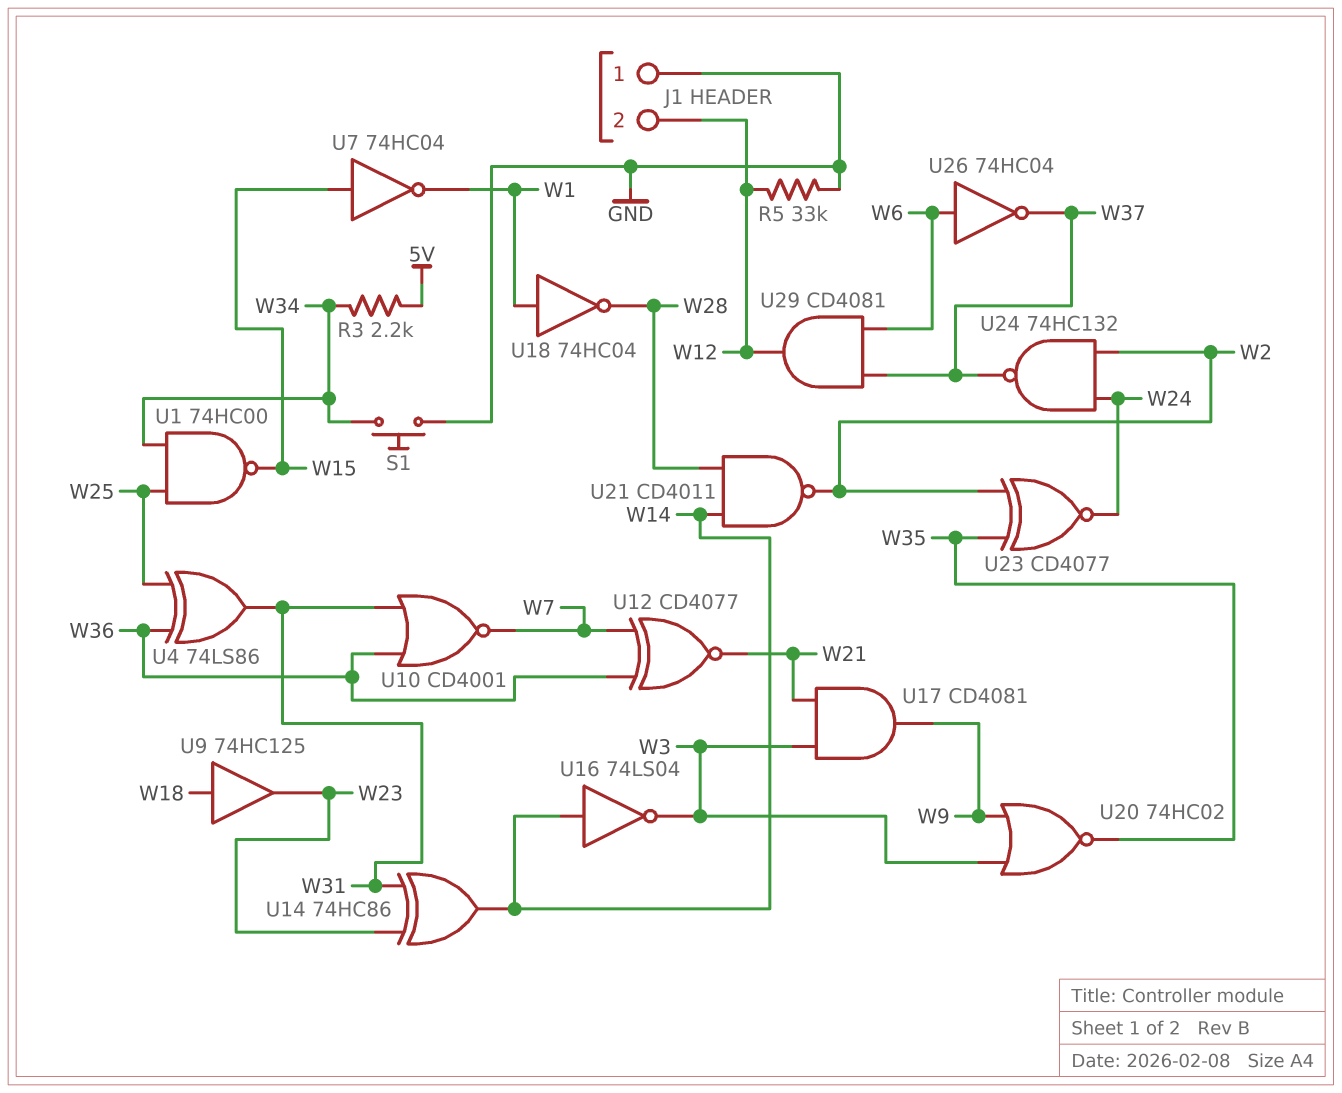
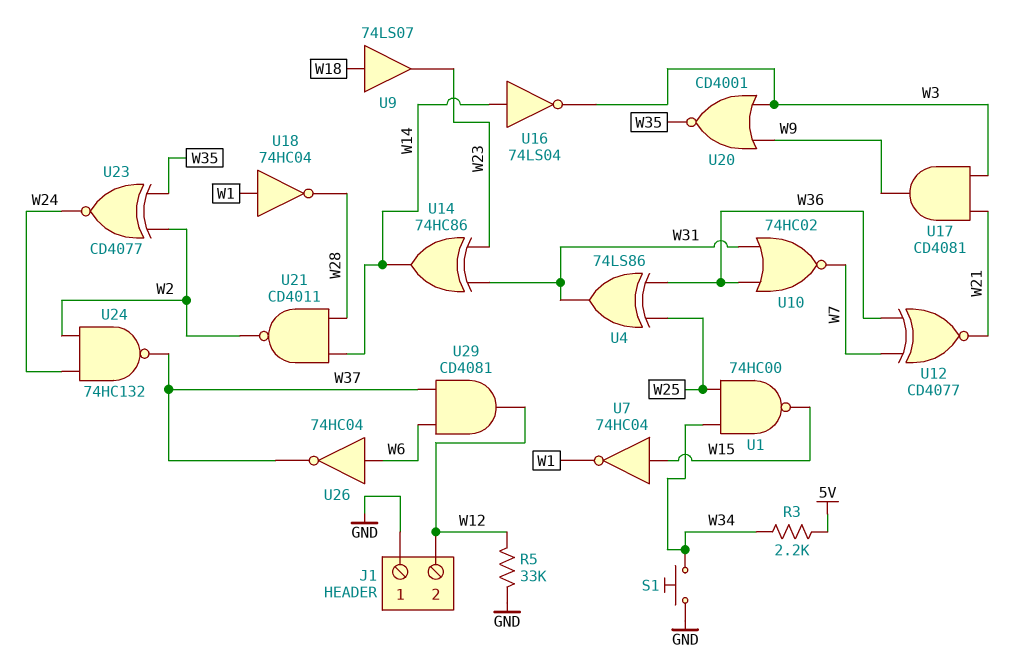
U9: buffer 74HC125 (in W18, out W23) -> buffer 74LS07 (in W18, out W23)
U10: NOR CD4001 (in W31, in W36, out W7) -> NOR 74HC02 (in W31, in W36, out W7)
U20: NOR 74HC02 (in W3, in W9, out W35) -> NOR CD4001 (in W3, in W9, out W35)

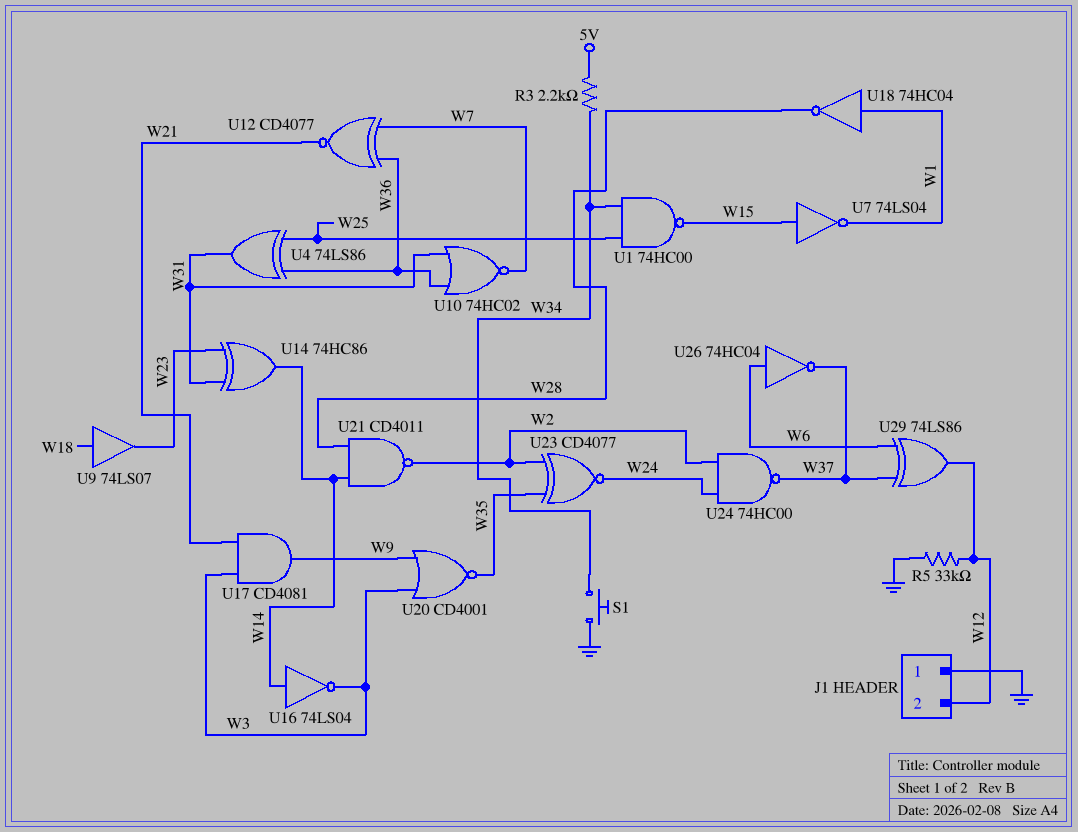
U7: NOT 74HC04 (in W15, out W1) -> NOT 74LS04 (in W15, out W1)
U24: NAND 74HC132 (in W2, in W24, out W37) -> NAND 74HC00 (in W2, in W24, out W37)
U29: AND CD4081 (in W6, in W37, out W12) -> XOR 74LS86 (in W6, in W37, out W12)

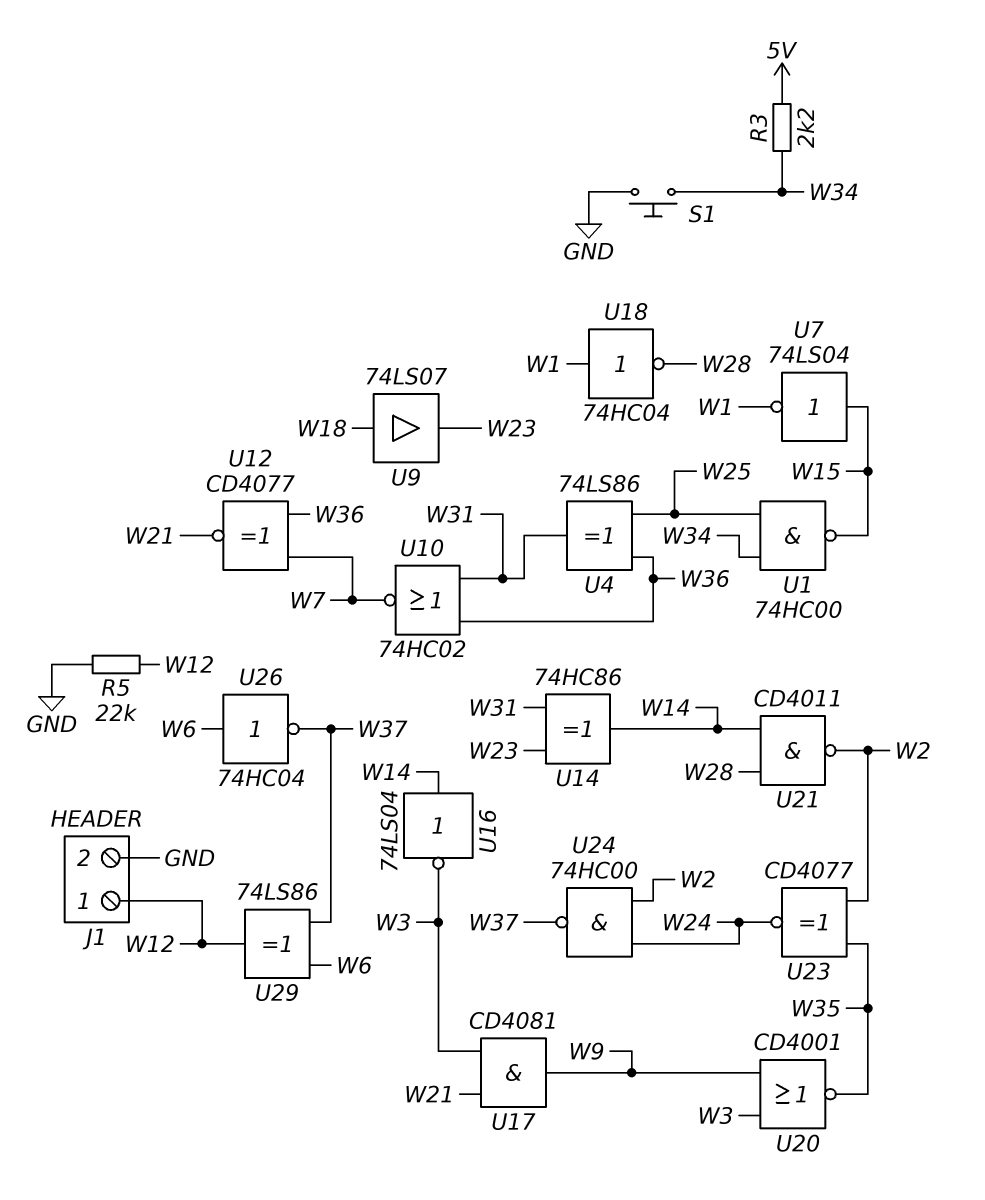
J1 pin 1: GND -> W12
J1 pin 2: W12 -> GND
R5: 33k (GND, W12) -> 22k (GND, W12)

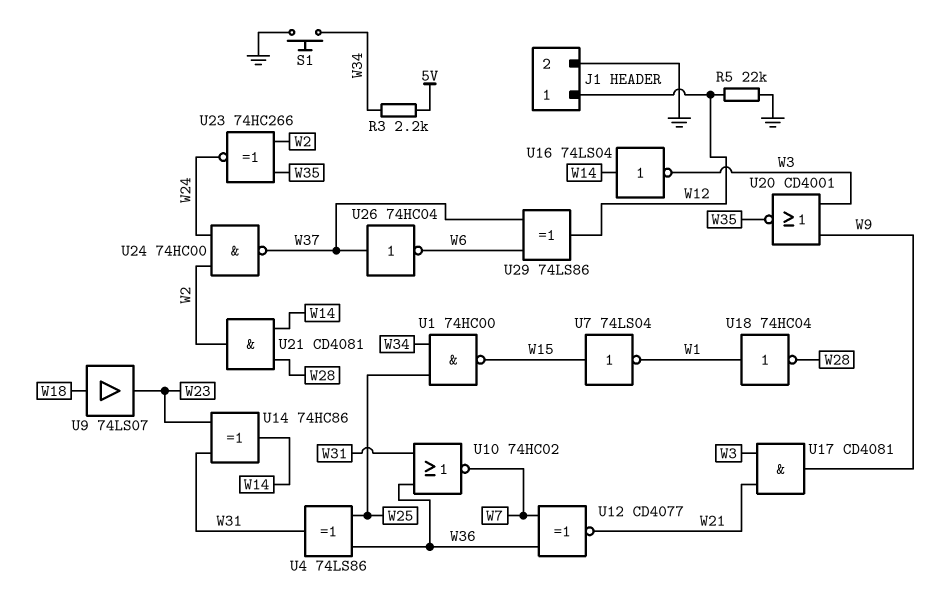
U21: NAND CD4011 (in W14, in W28, out W2) -> AND CD4081 (in W14, in W28, out W2)
U23: XNOR CD4077 (in W2, in W35, out W24) -> XNOR 74HC266 (in W2, in W35, out W24)
U26: NOT 74HC04 (in W6, out W37) -> NOT 74HC04 (in W37, out W6)

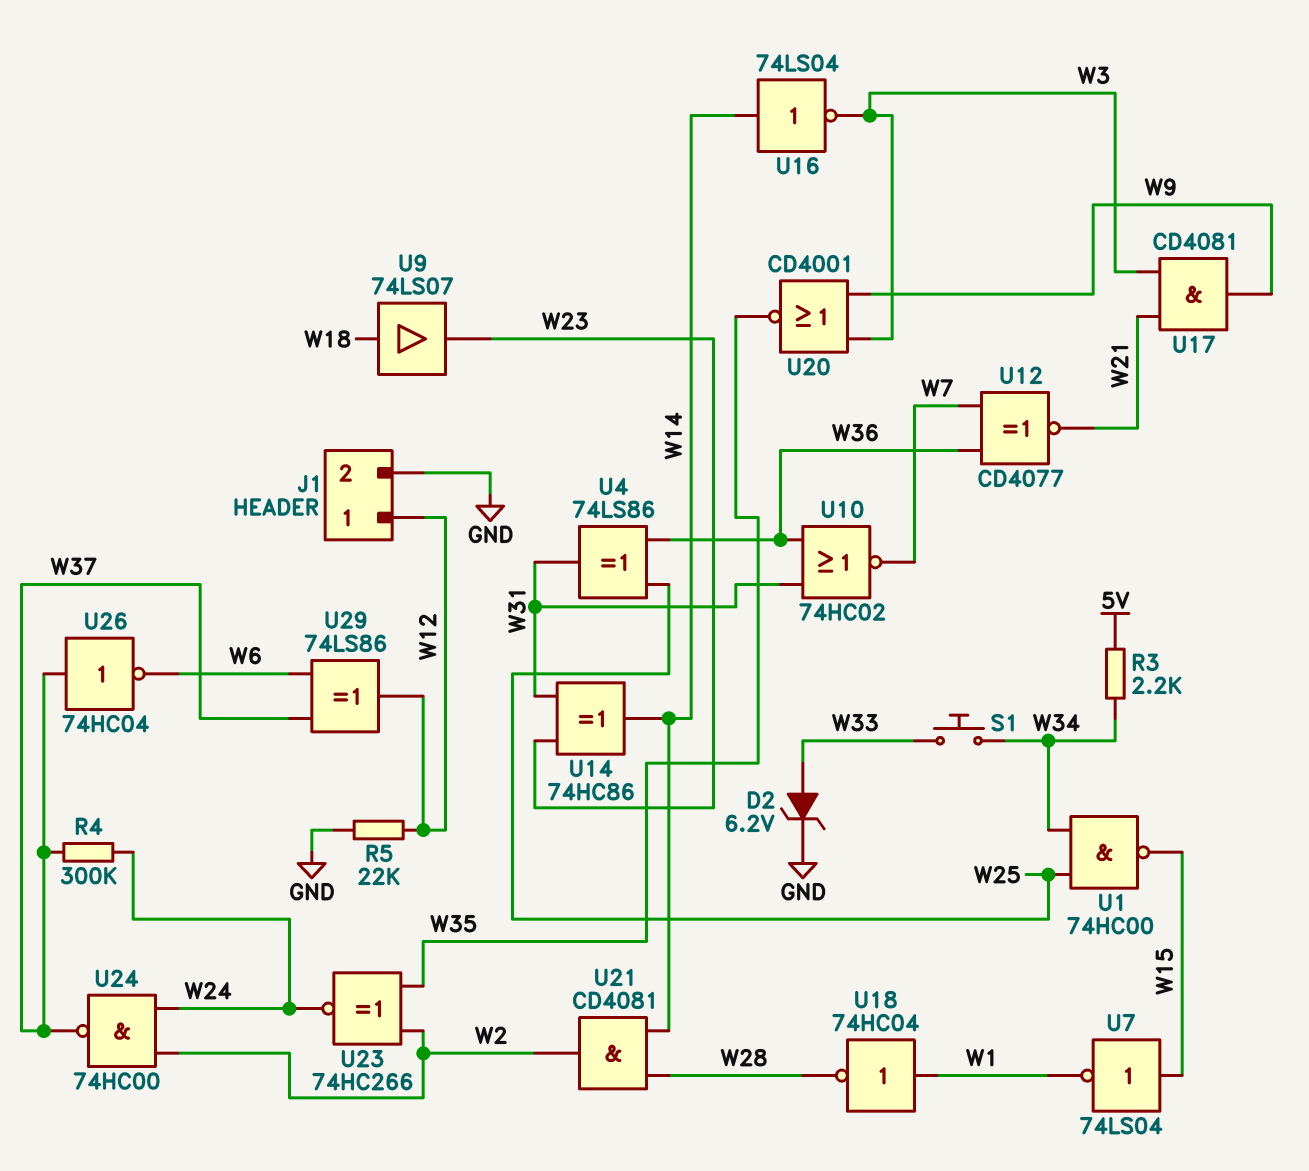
D2: none -> zener 6.2V (A W33, K GND)
R4: none -> 300k (W24, W37)
S1: button (GND, W34) -> button (W33, W34)

